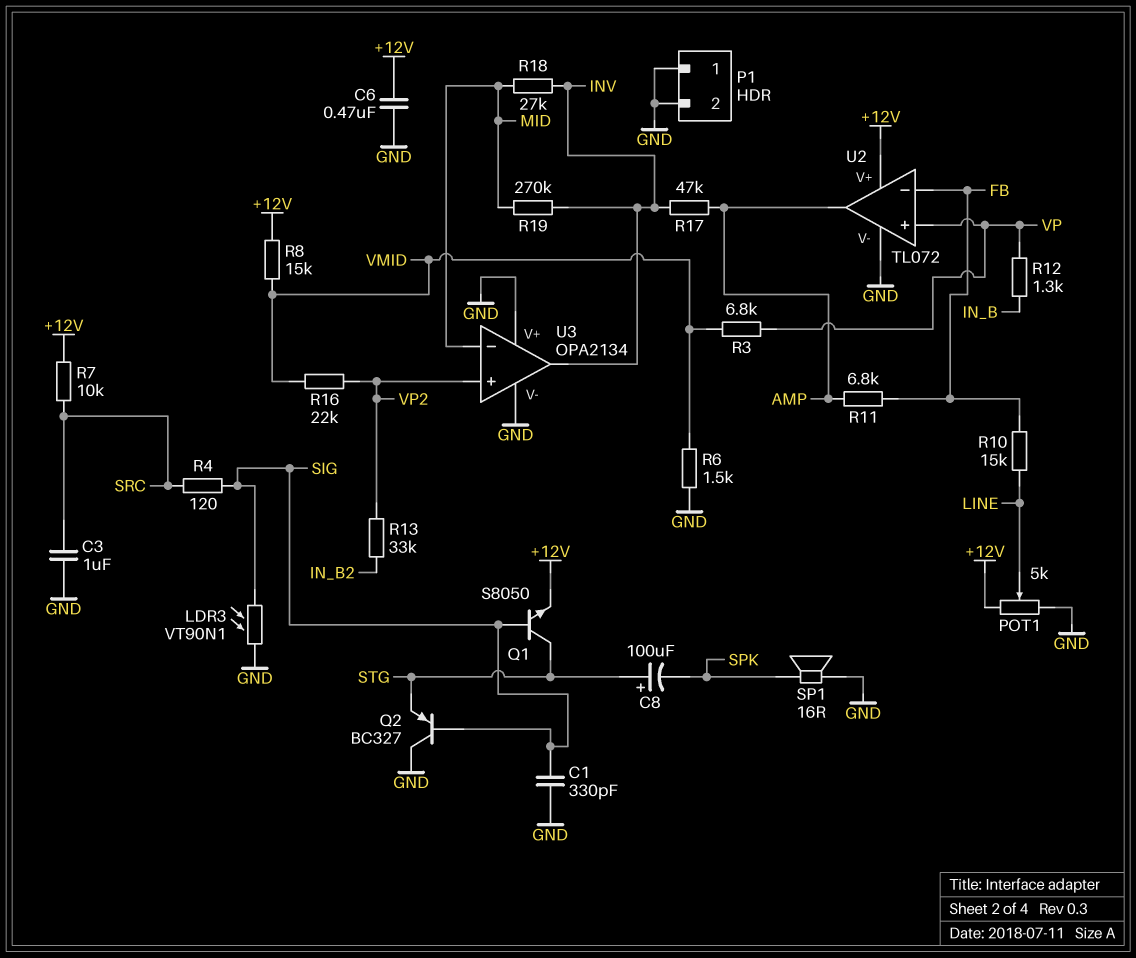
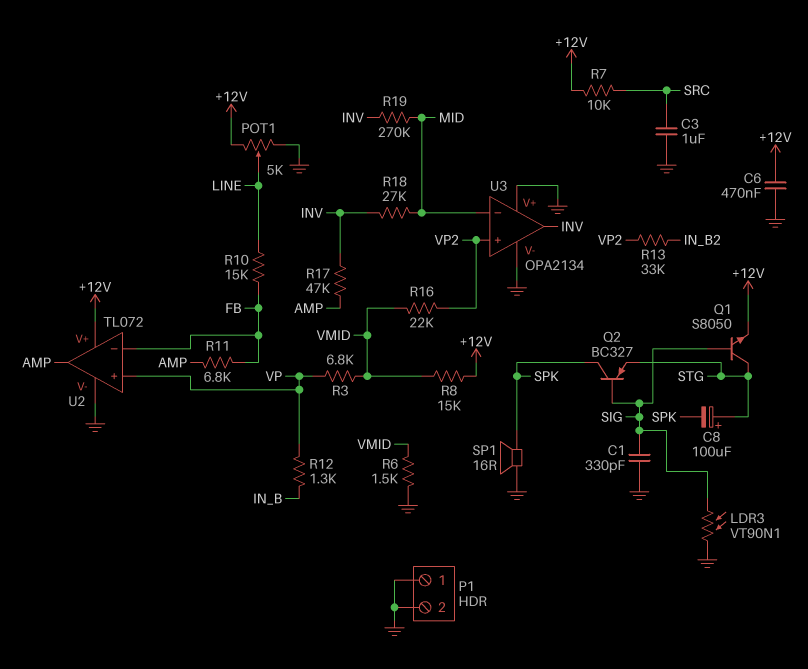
Q2: PNP BC327 (B SIG, C GND, E STG) -> PNP BC327 (B SIG, C SPK, E STG)
R4: 120 (SIG, SRC) -> none

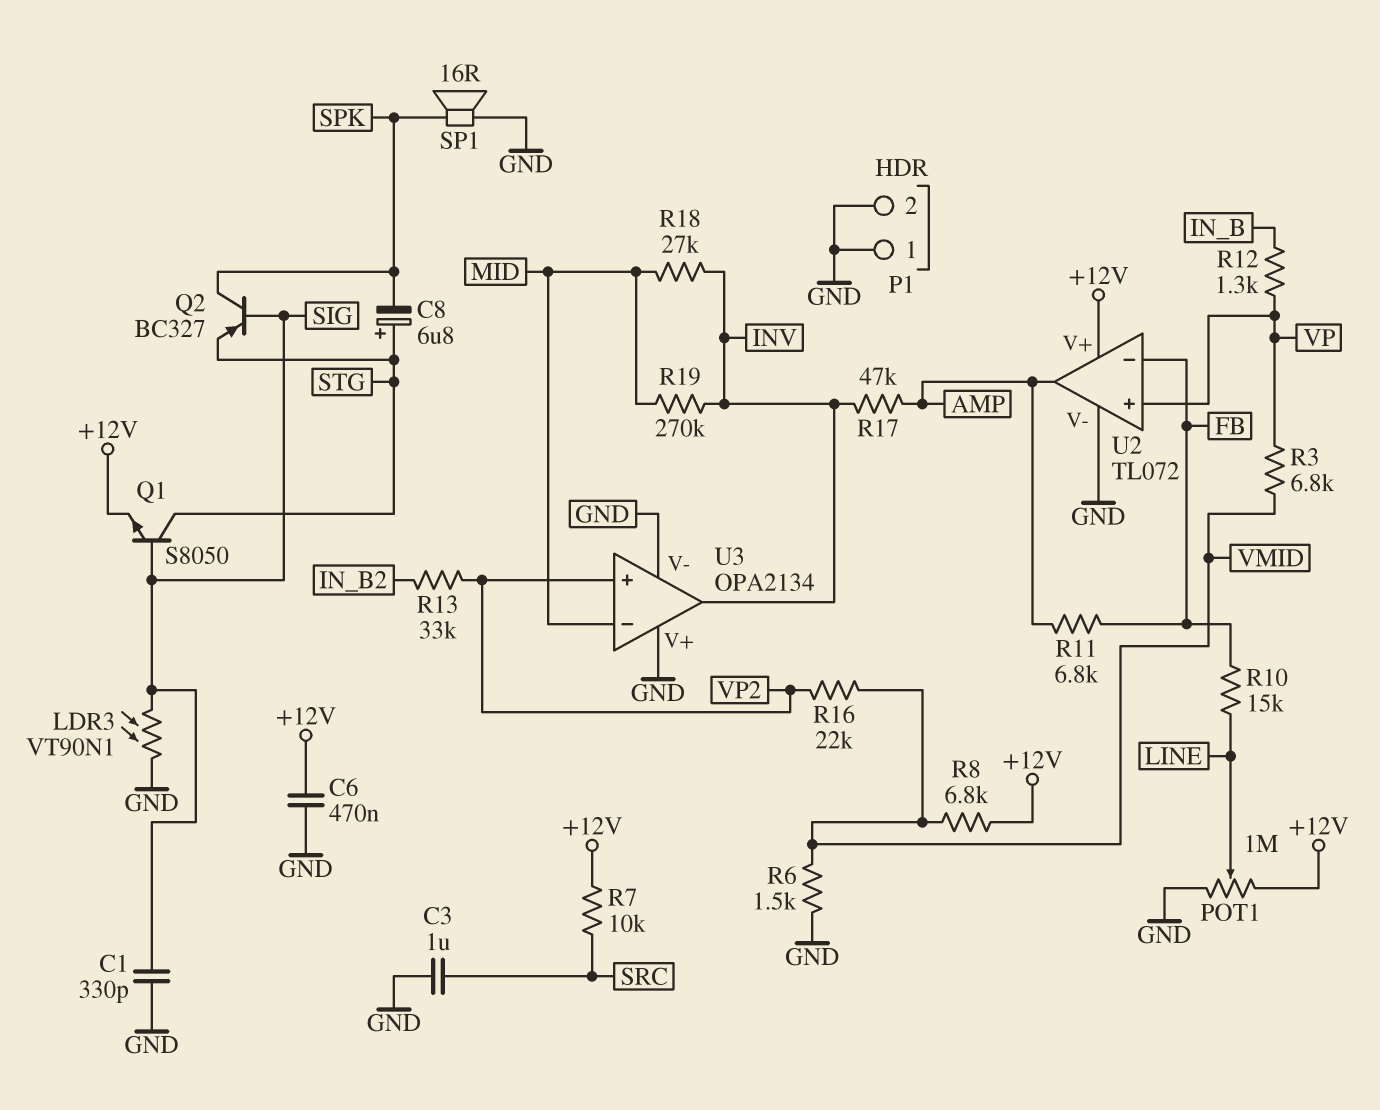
C8: 100uF (plus STG, minus SPK) -> 6.8uF (plus STG, minus SPK)
POT1: 5k (+12V, GND, wiper LINE) -> 1M (+12V, GND, wiper LINE)
R8: 15k (+12V, VMID) -> 6.8k (+12V, VMID)

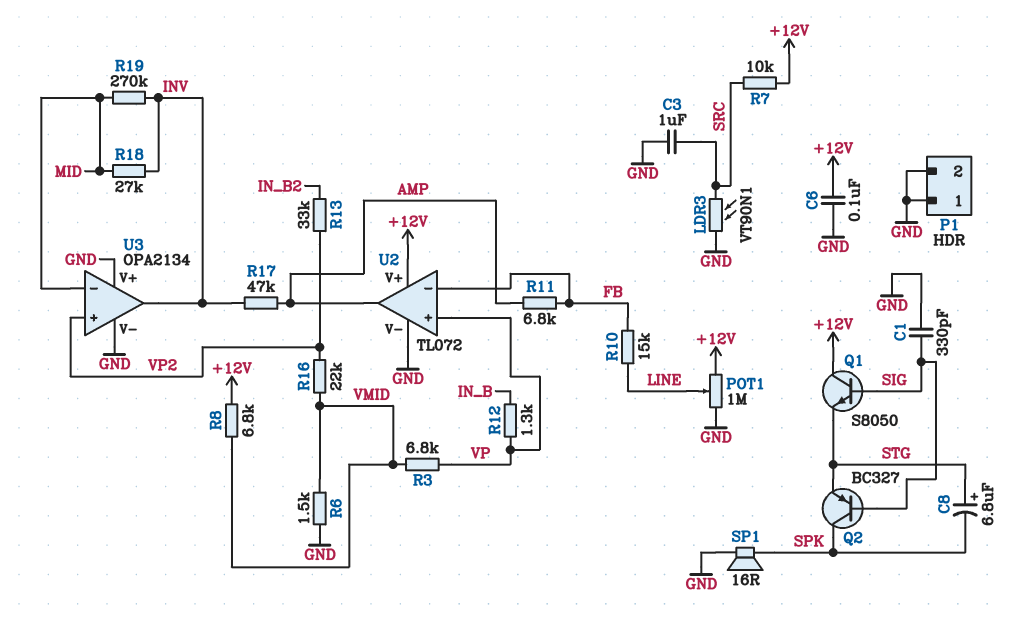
C6: 470nF (+12V, GND) -> 100nF (+12V, GND)
LDR3: VT90N1 (GND, SIG) -> VT90N1 (GND, SRC)
Q1: NPN S8050 (B SIG, C STG, E +12V) -> NPN S8050 (B SIG, C +12V, E STG)

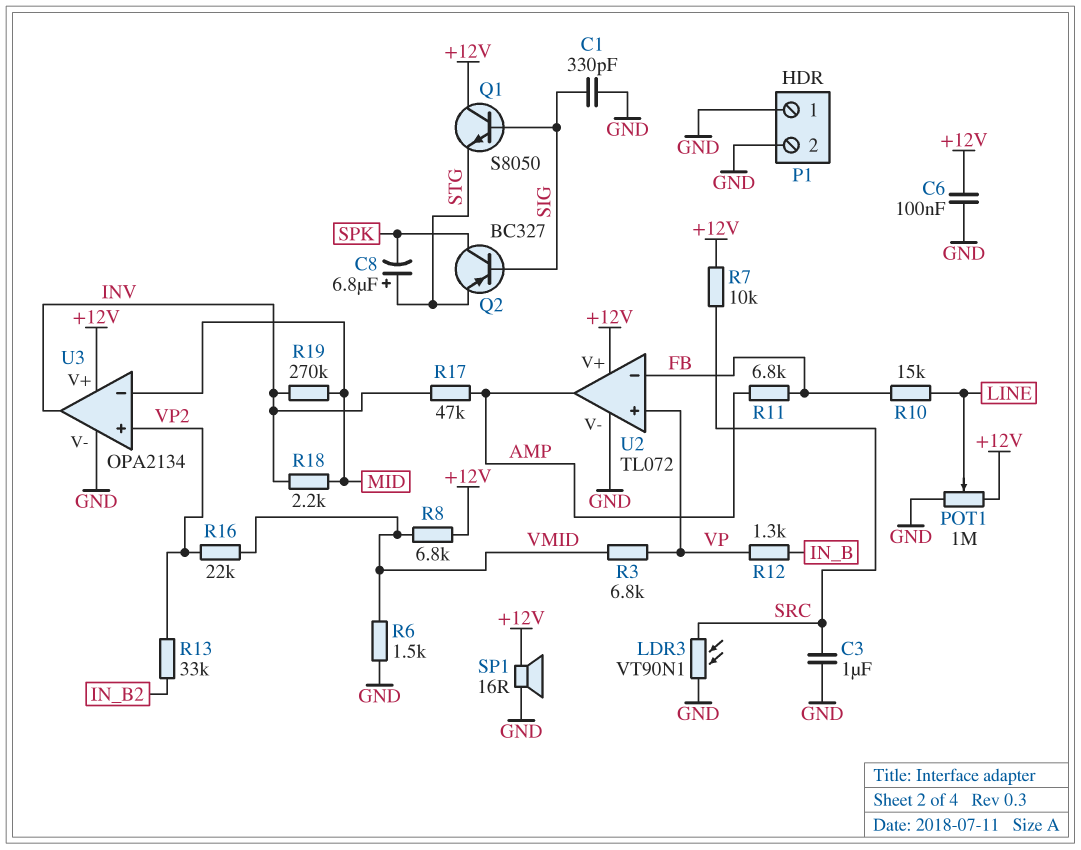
R18: 27k (INV, MID) -> 2.2k (INV, MID)
SP1: speaker 16R (GND, SPK) -> speaker 16R (+12V, GND)
U3 pin V+: GND -> +12V

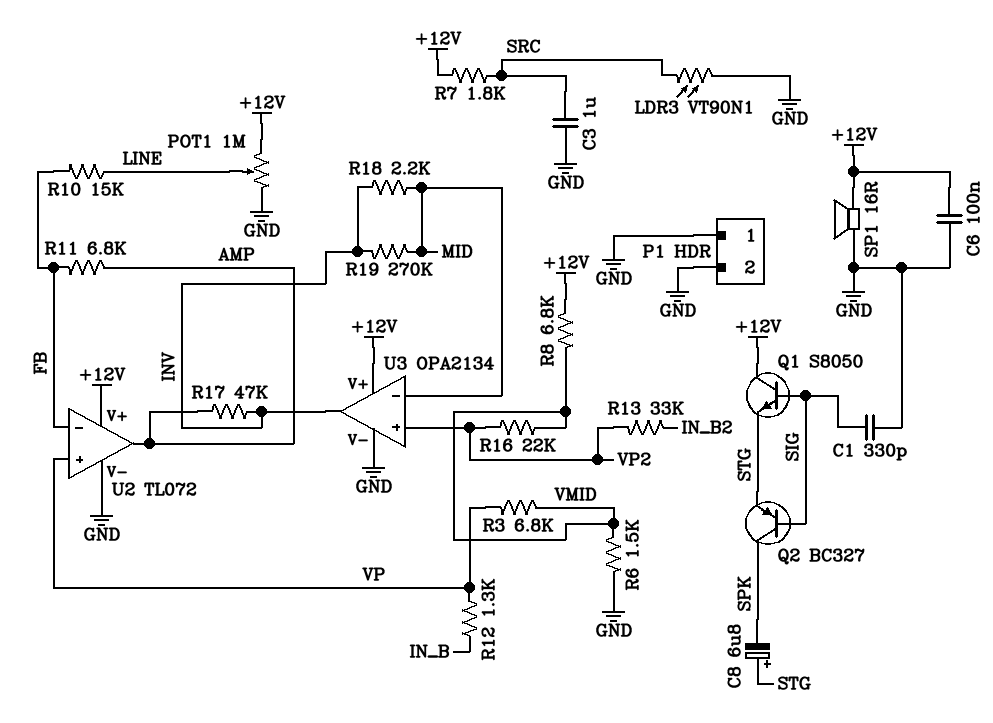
R7: 10k (+12V, SRC) -> 1.8k (+12V, SRC)

